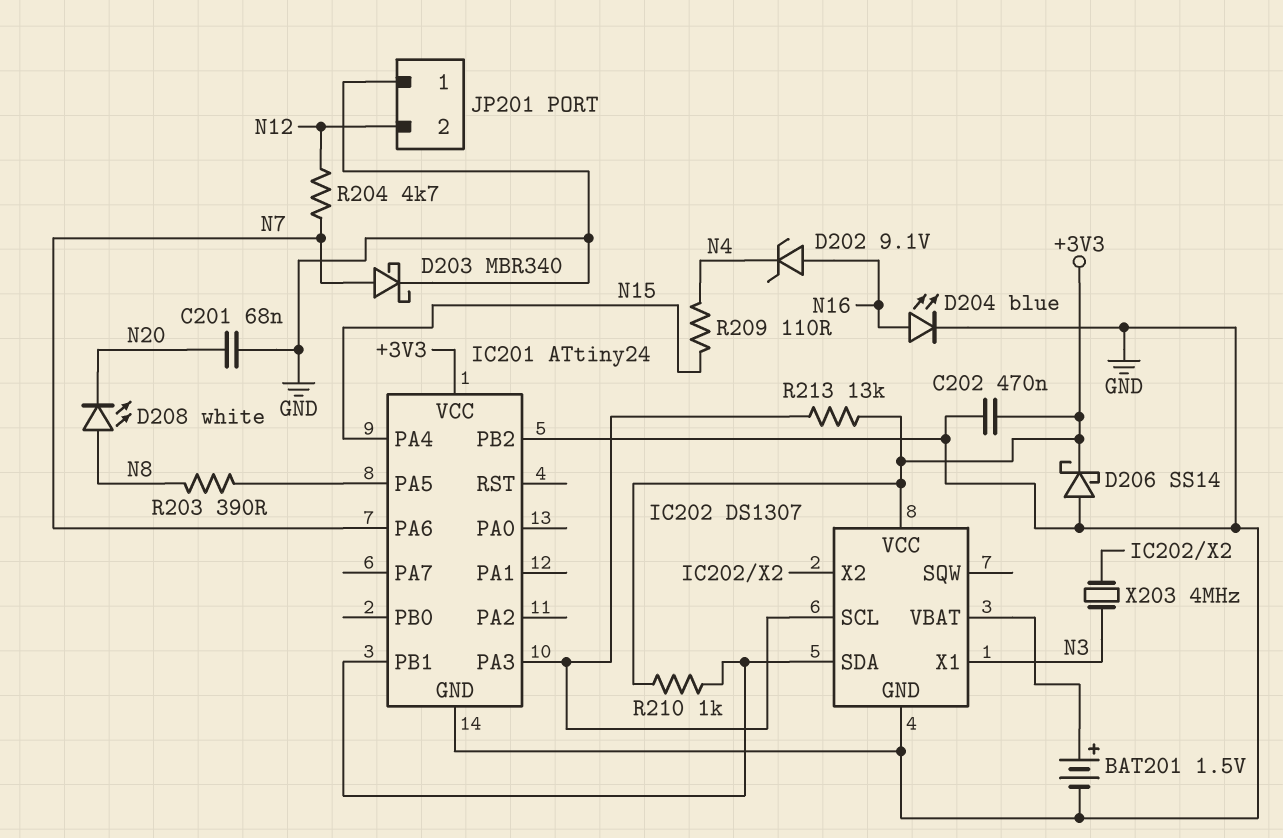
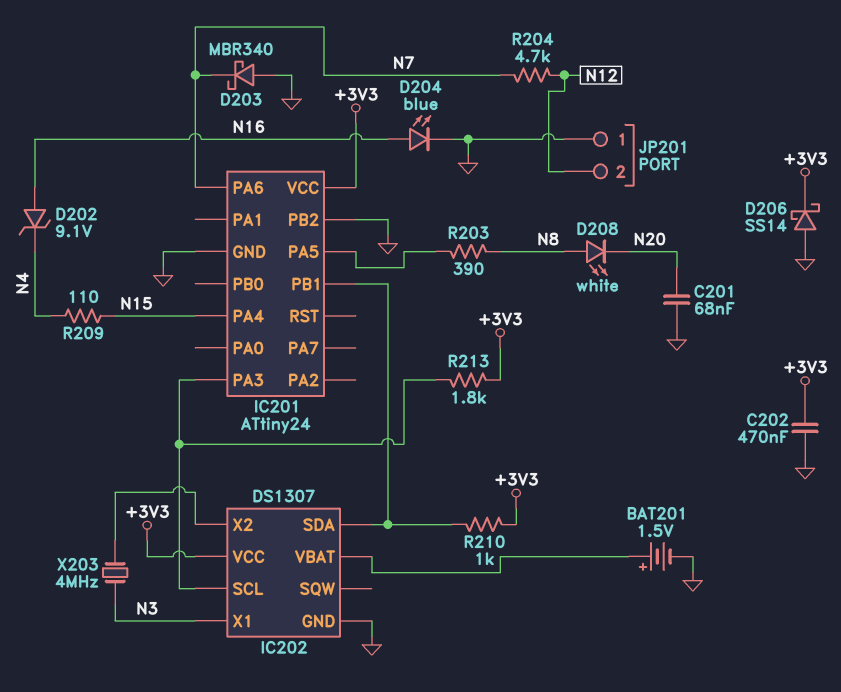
D203: schottky MBR340 (A N7, K GND) -> schottky MBR340 (A GND, K N7)
R213: 13k (+3V3, IC201/PA3) -> 1.8k (+3V3, IC201/PA3)

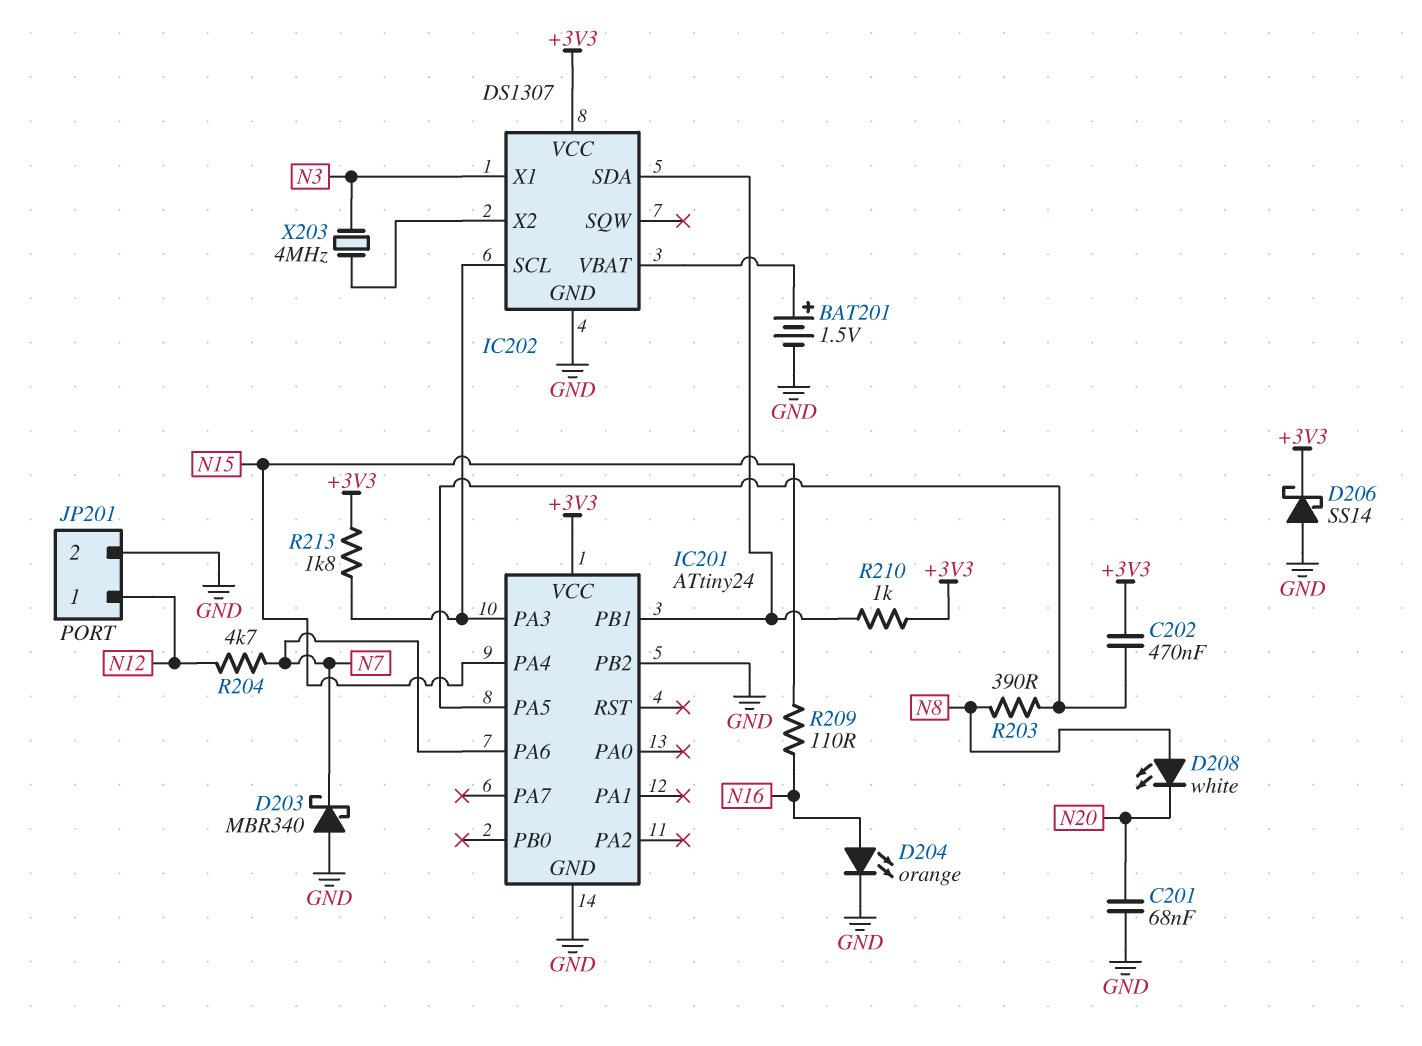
C202: 470nF (+3V3, GND) -> 470nF (+3V3, IC201/PA5)
D202: zener 9.1V (A N16, K N4) -> none
D204: LED blue (A N16, K GND) -> LED orange (A N16, K GND)
JP201 pin 1: GND -> N12
JP201 pin 2: N12 -> GND
R209: 110 (N4, N15) -> 110 (N15, N16)

